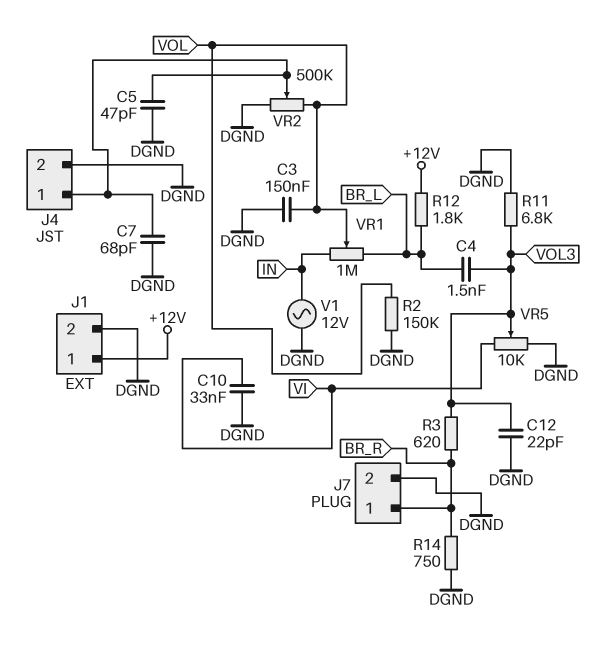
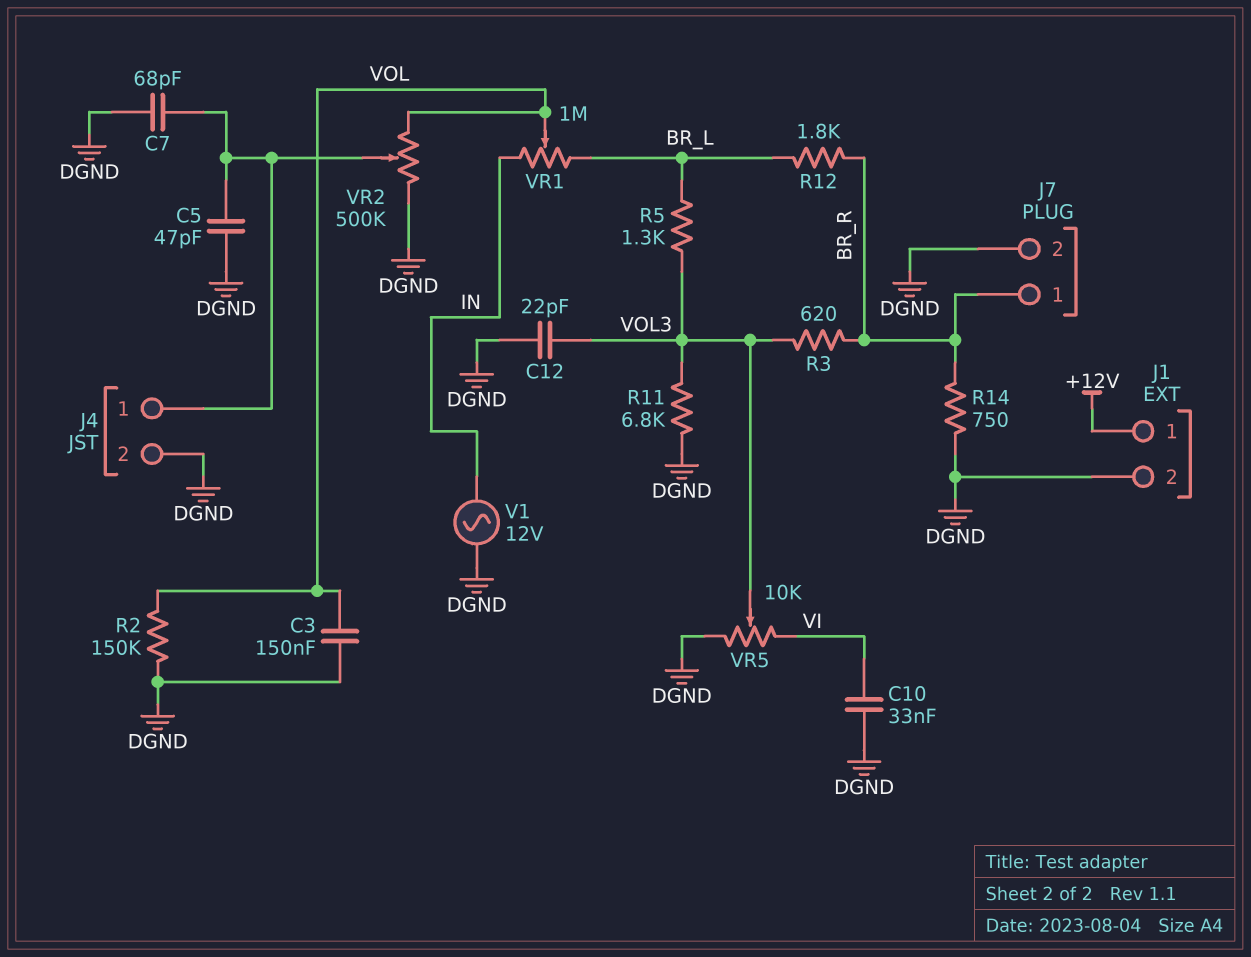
C4: 1.5nF (BR_L, VOL3) -> none
R5: none -> 1.3k (BR_L, VOL3)
R12: 1.8k (+12V, BR_L) -> 1.8k (BR_L, BR_R)

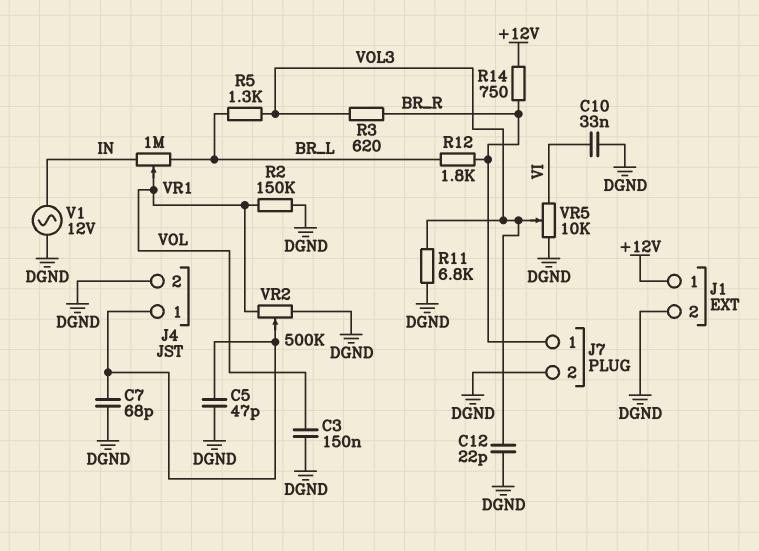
R14: 750 (BR_R, DGND) -> 750 (+12V, BR_R)

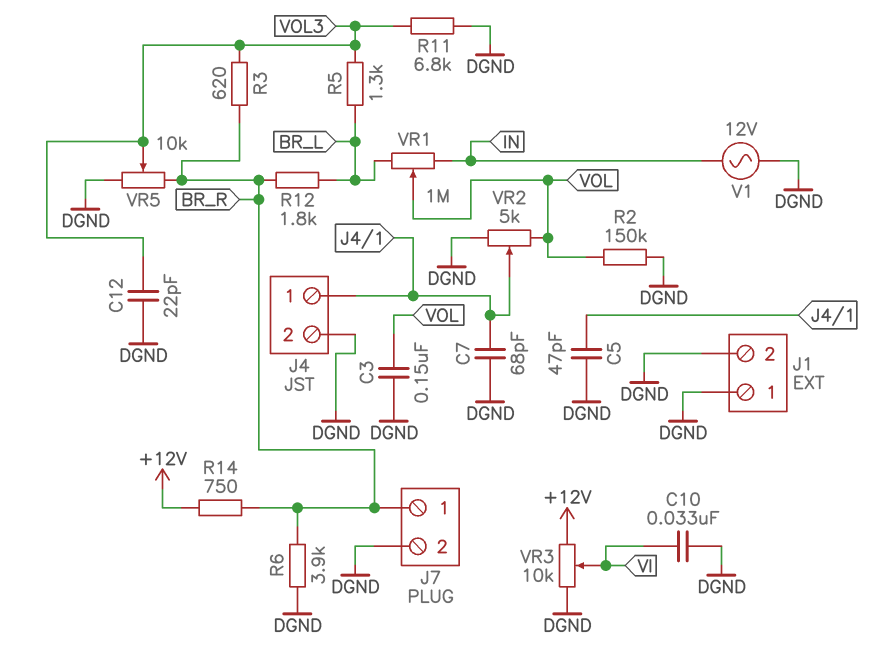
J1 pin 1: +12V -> DGND
R6: none -> 3.9k (BR_R, DGND)
VR2: 500k (DGND, VOL, wiper J4/1) -> 5k (DGND, VOL, wiper J4/1)
VR3: none -> 10k (+12V, DGND, wiper VI)
VR5: 10k (DGND, VI, wiper VOL3) -> 10k (BR_R, DGND, wiper VOL3)

